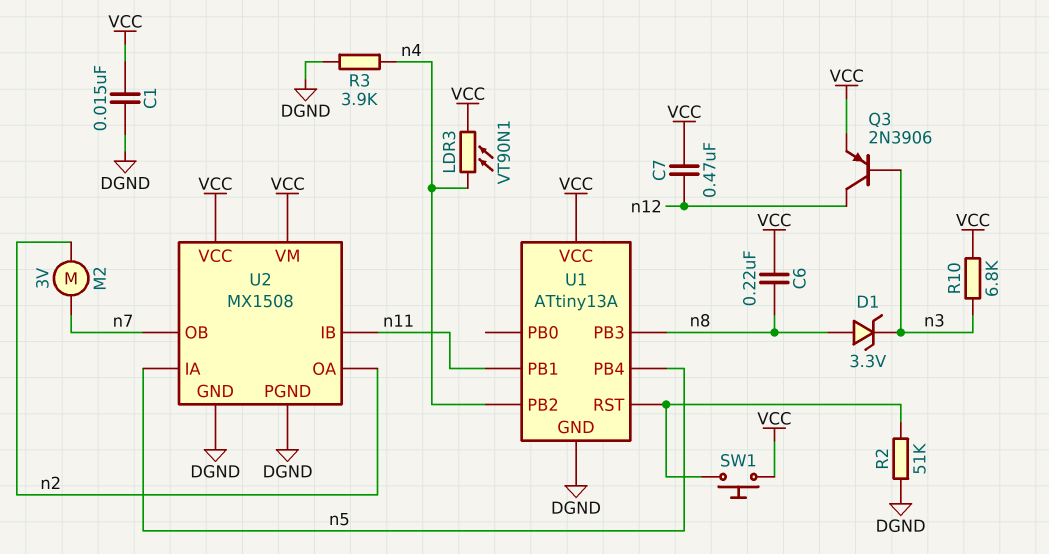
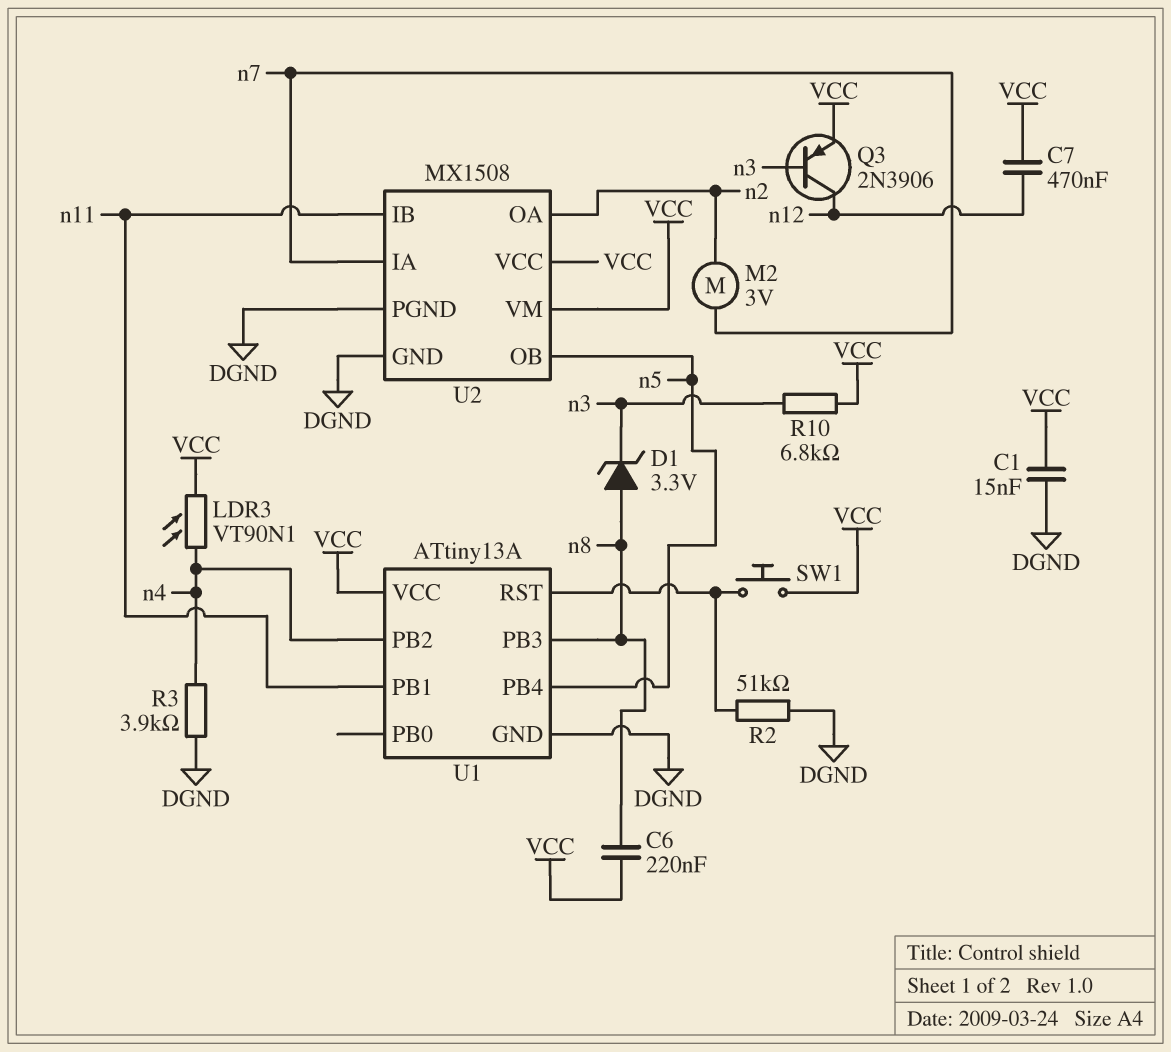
U2 pin IA: n5 -> n7
U2 pin OB: n7 -> n5

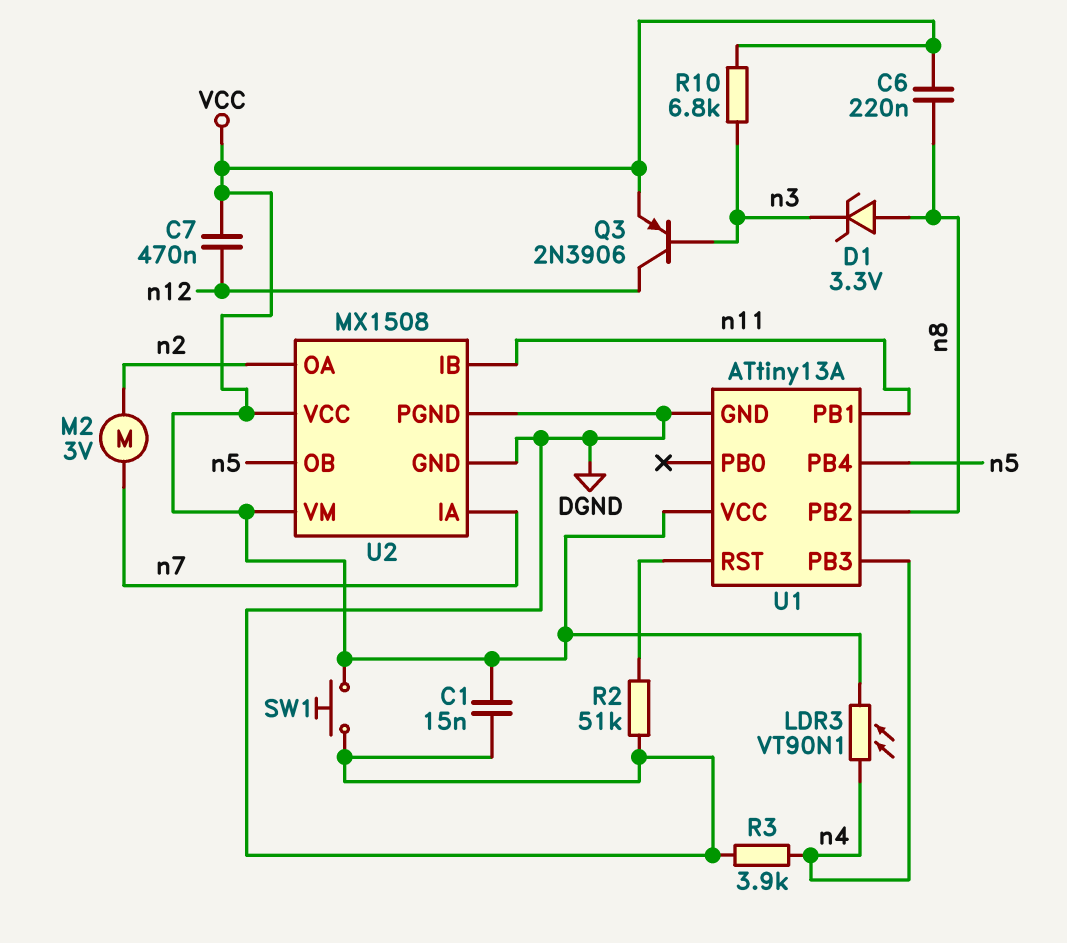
SW1: button (U1/RST, VCC) -> button (DGND, VCC)
U1 pin PB2: n4 -> n8
U1 pin PB3: n8 -> n4

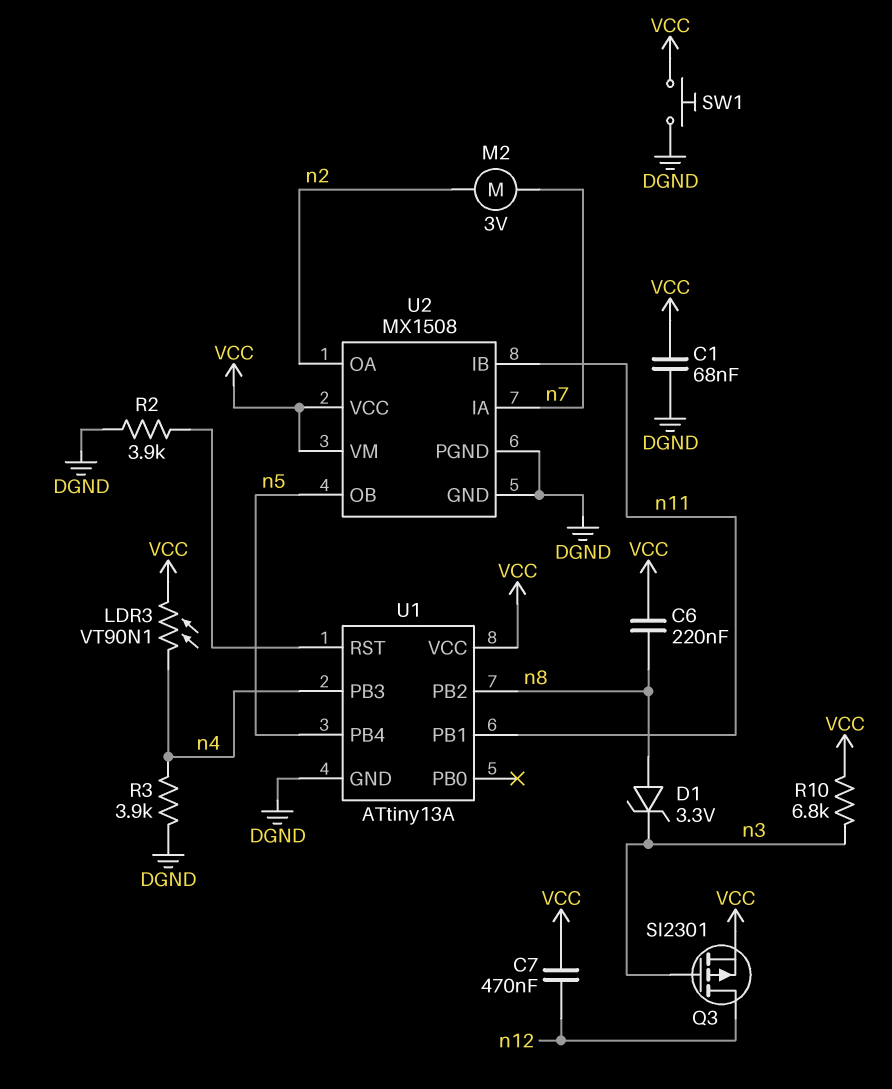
C1: 15nF (DGND, VCC) -> 68nF (DGND, VCC)
Q3: PNP 2N3906 (B n3, C n12, E VCC) -> PMOS SI2301 (G n3, D n12, S VCC)
R2: 51k (DGND, U1/RST) -> 3.9k (DGND, U1/RST)

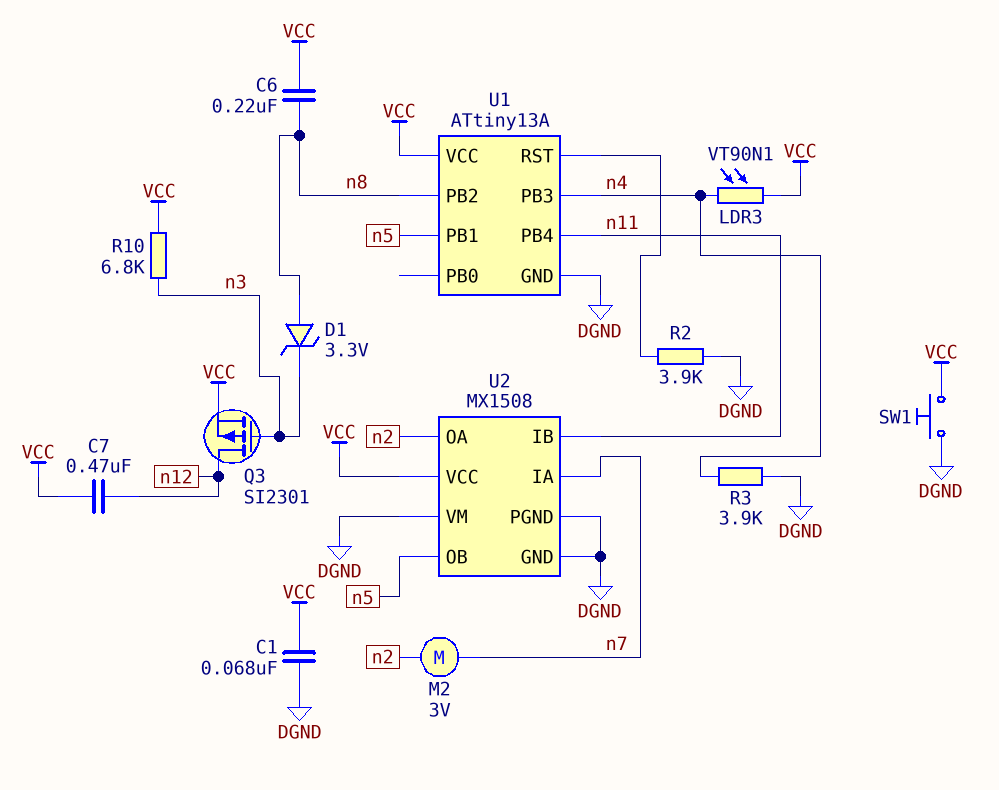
U1 pin PB1: n11 -> n5
U1 pin PB4: n5 -> n11
U2 pin VM: VCC -> DGND

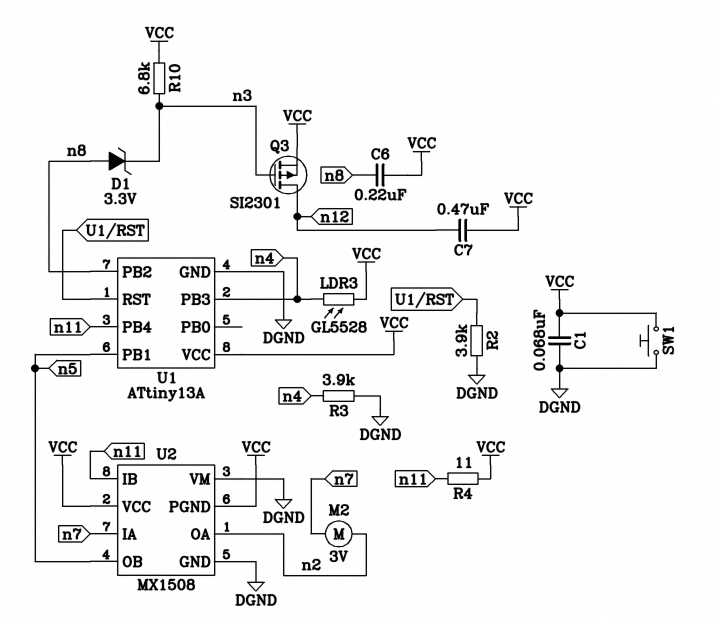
LDR3: VT90N1 (VCC, n4) -> GL5528 (VCC, n4)
R4: none -> 11 (VCC, n11)
U2 pin PGND: DGND -> VCC

